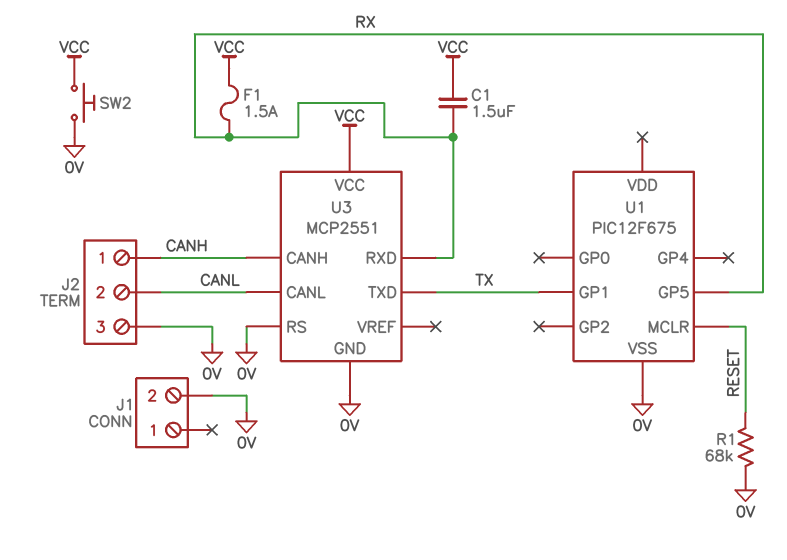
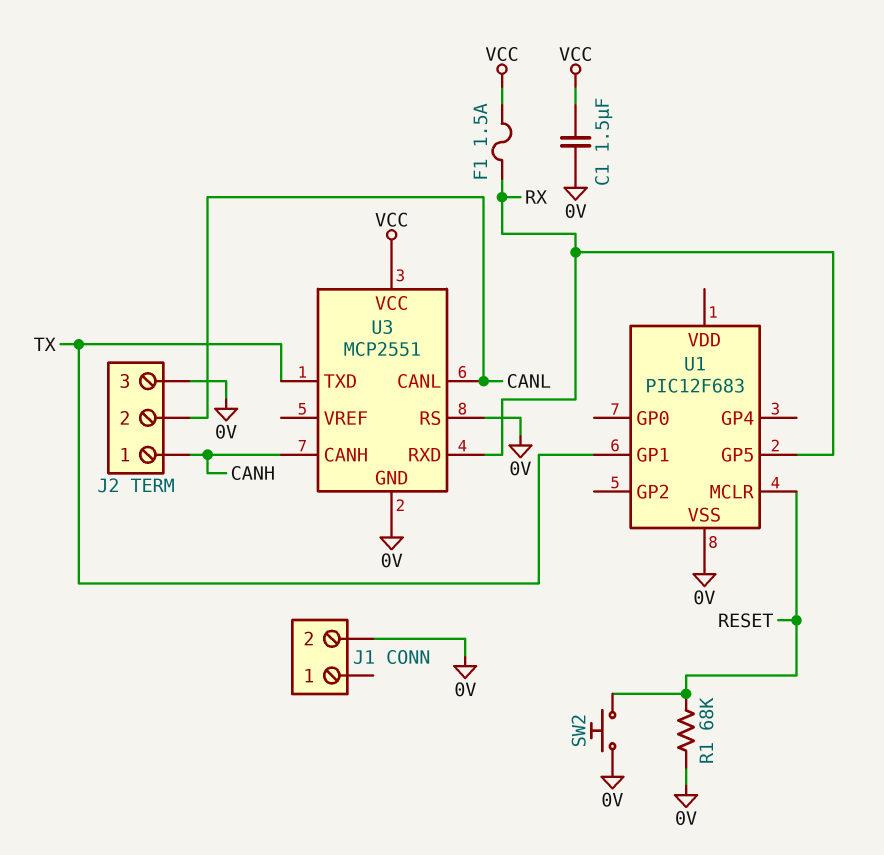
C1: 1.5uF (RX, VCC) -> 1.5uF (0V, VCC)
SW2: button (0V, VCC) -> button (0V, RESET)
U1: PIC12F675 -> PIC12F683

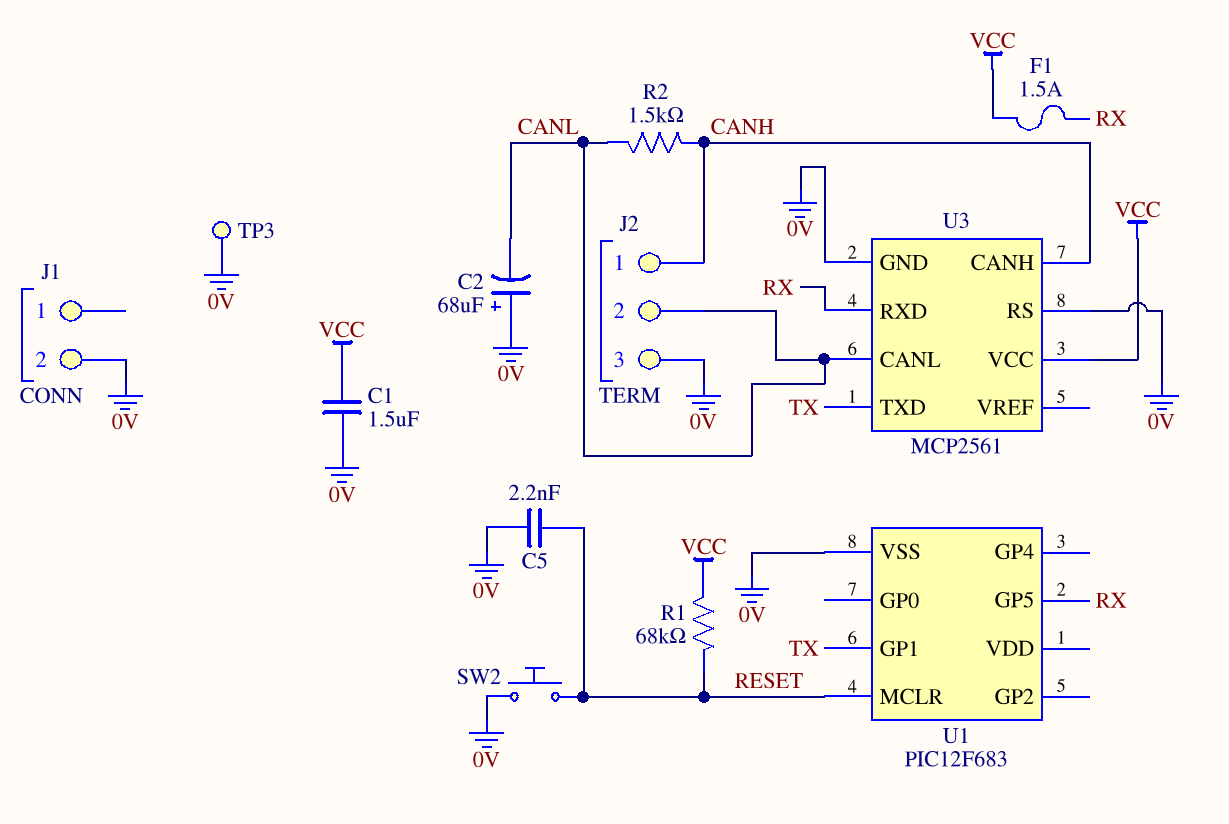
C2: none -> 68uF (plus 0V, minus CANL)
C5: none -> 2.2nF (0V, RESET)
R1: 68k (0V, RESET) -> 68k (RESET, VCC)
R2: none -> 1.5k (CANH, CANL)
TP3: none -> test point (0V)
U3: MCP2551 -> MCP2561

